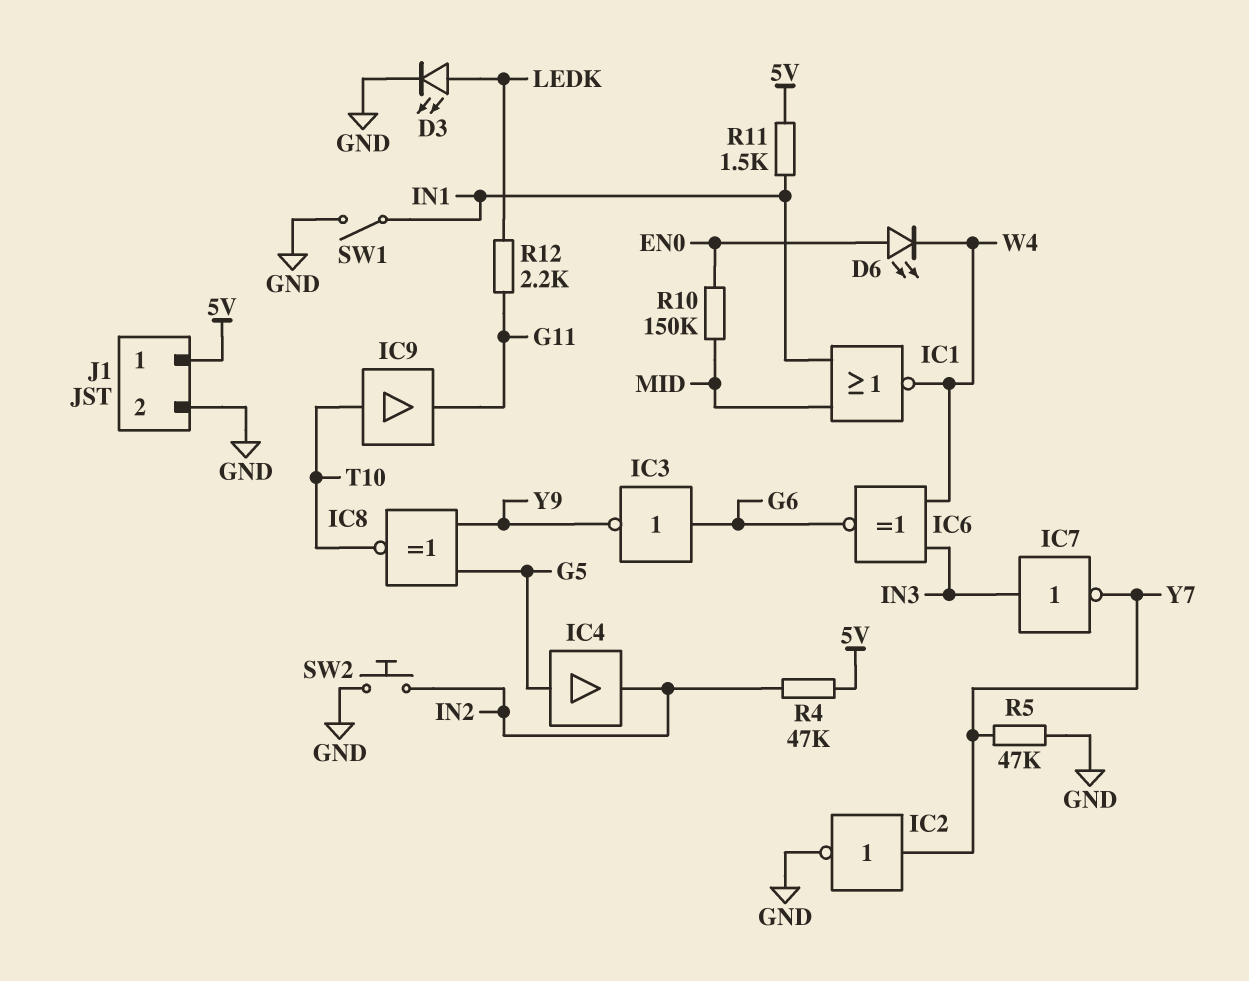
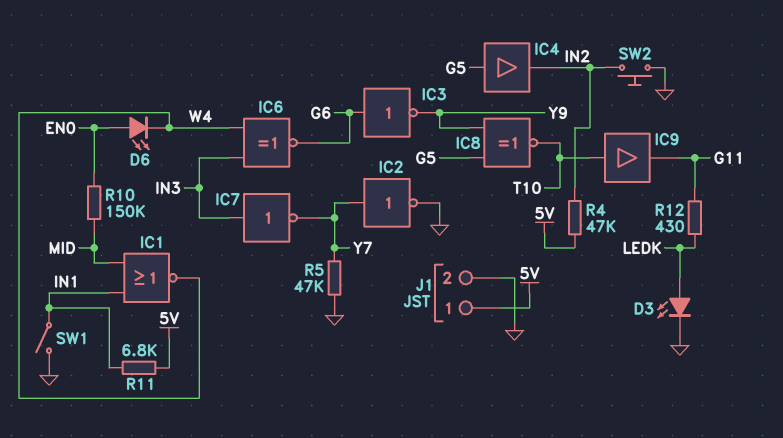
R11: 1.5k (5V, IN1) -> 6.8k (5V, IN1)
R12: 2.2k (G11, LEDK) -> 430 (G11, LEDK)

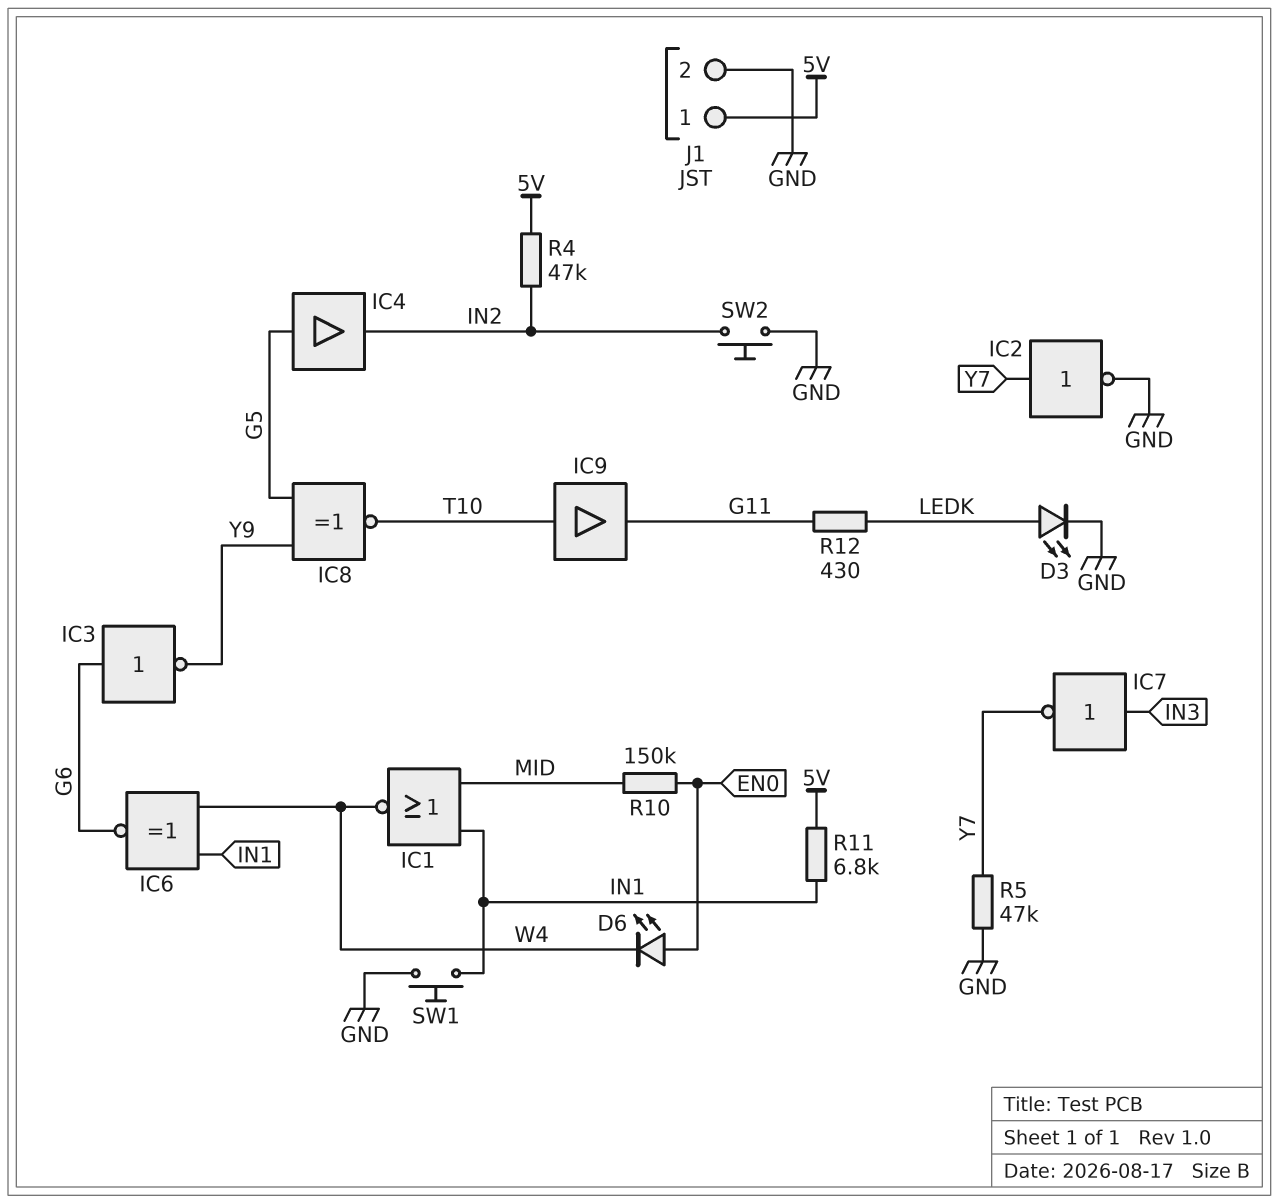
IC6: XNOR (in IN3, in W4, out G6) -> XNOR (in IN1, in W4, out G6)
SW1: switch (GND, IN1) -> button (GND, IN1)

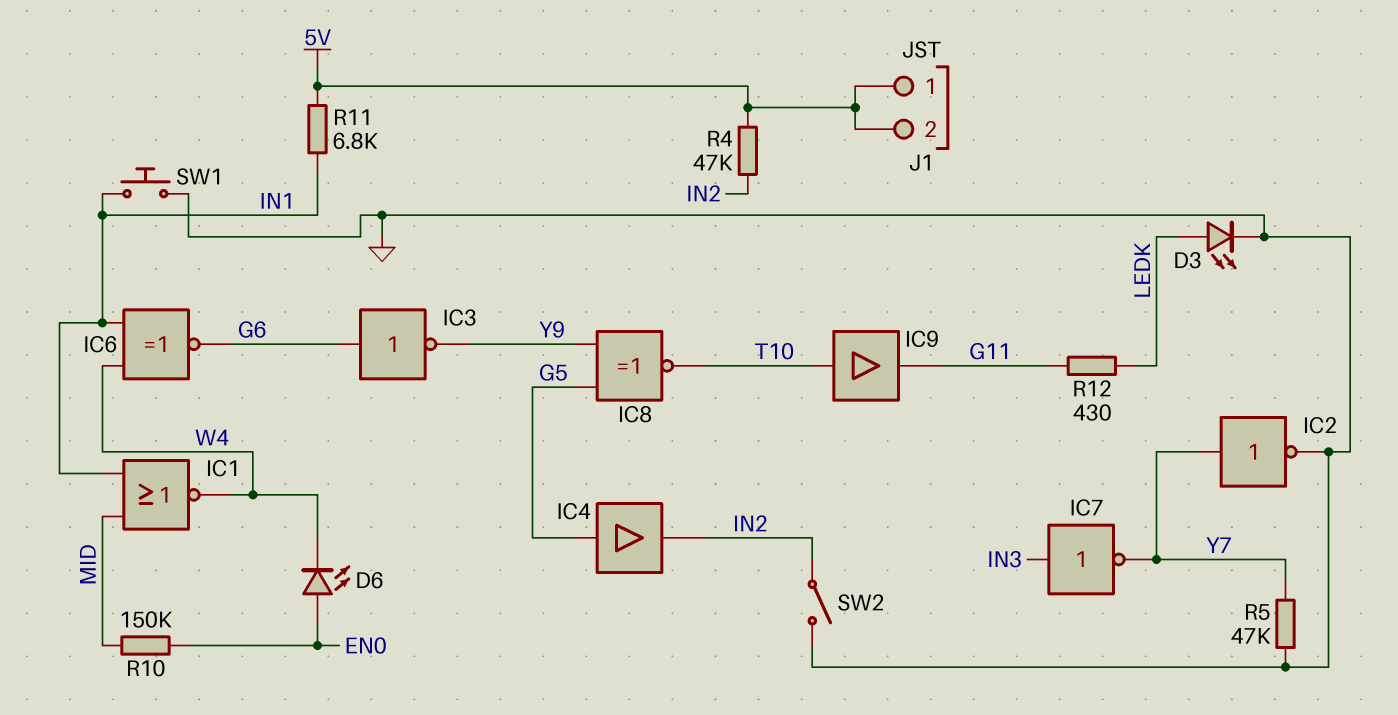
J1 pin 2: GND -> 5V
SW2: button (GND, IN2) -> switch (GND, IN2)

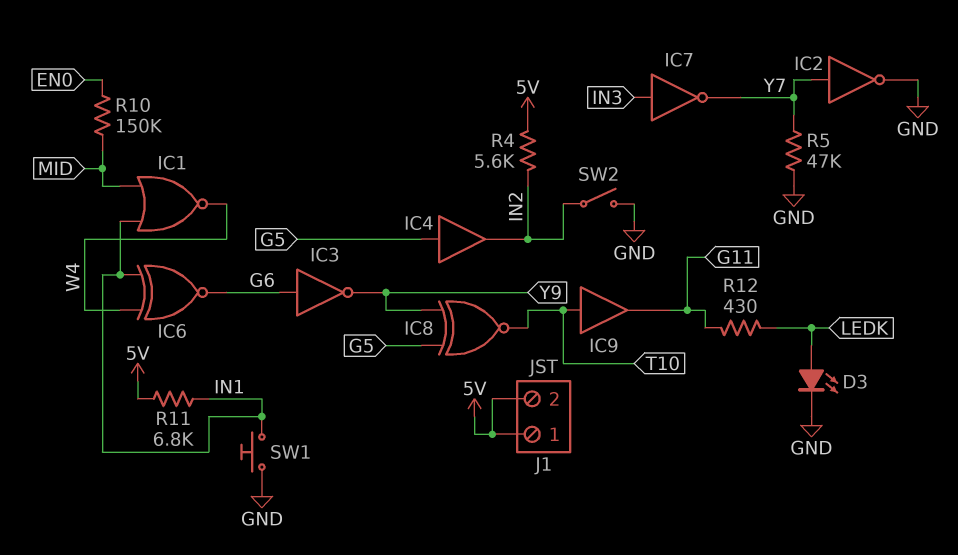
D6: LED (A EN0, K W4) -> none
R4: 47k (5V, IN2) -> 5.6k (5V, IN2)

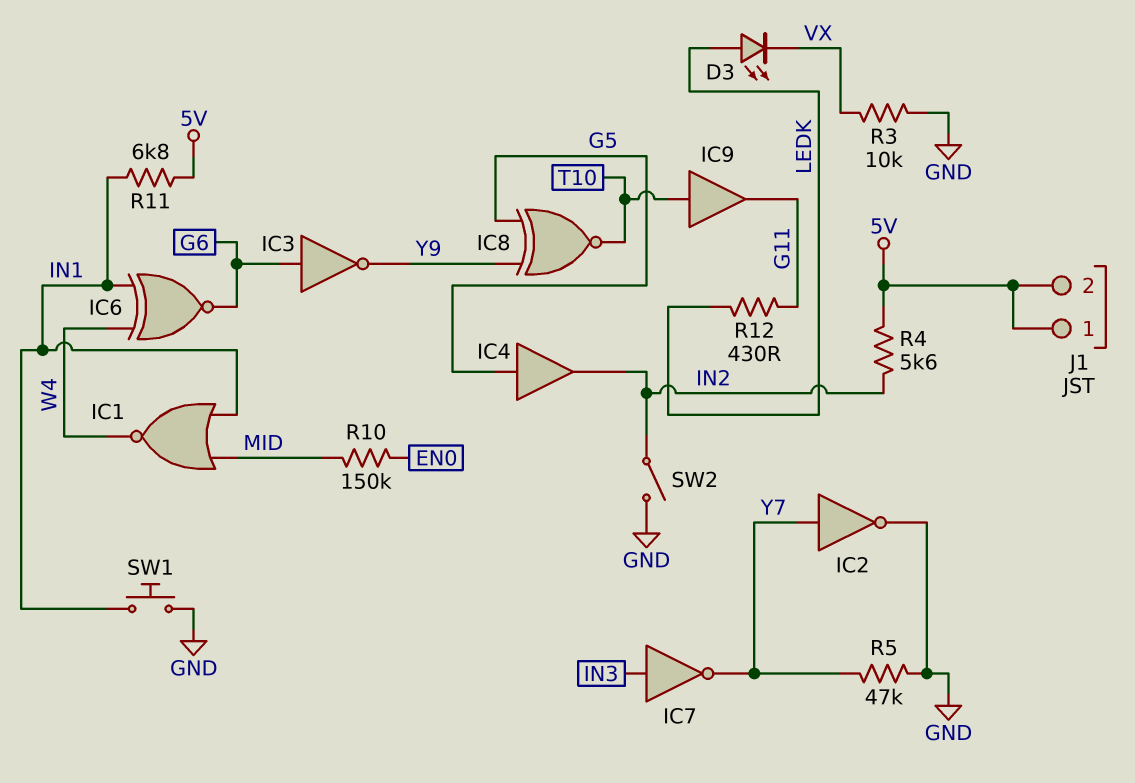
D3: LED (A LEDK, K GND) -> LED (A LEDK, K VX)
R3: none -> 10k (GND, VX)

